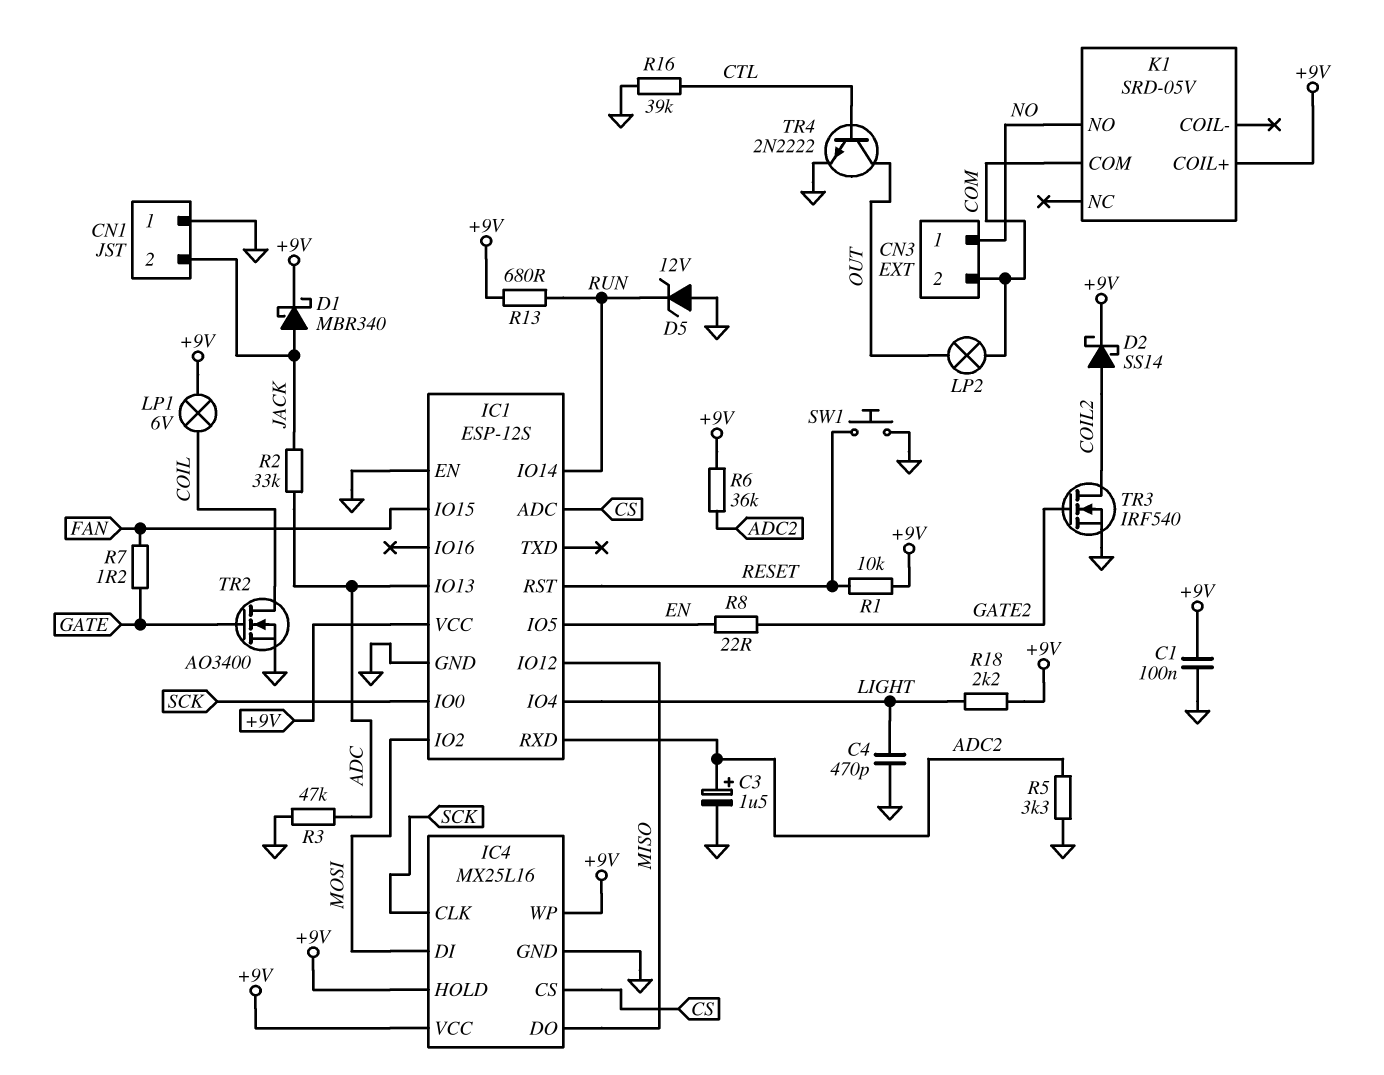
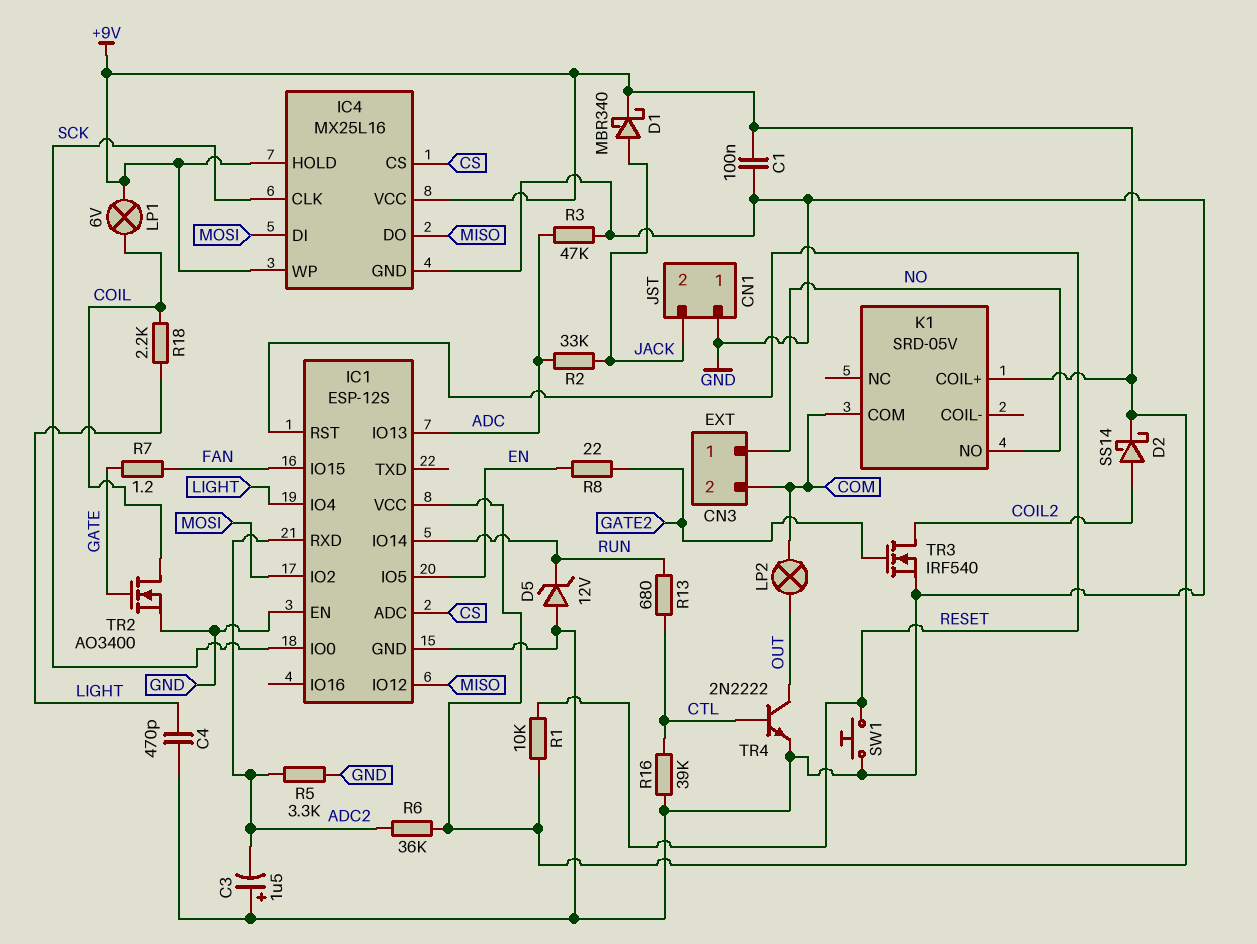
C3: 1.5uF (plus ADC2, minus GND) -> 1.5uF (plus GND, minus ADC2)
R13: 680 (+9V, RUN) -> 680 (CTL, RUN)
R18: 2.2k (+9V, LIGHT) -> 2.2k (COIL, LIGHT)

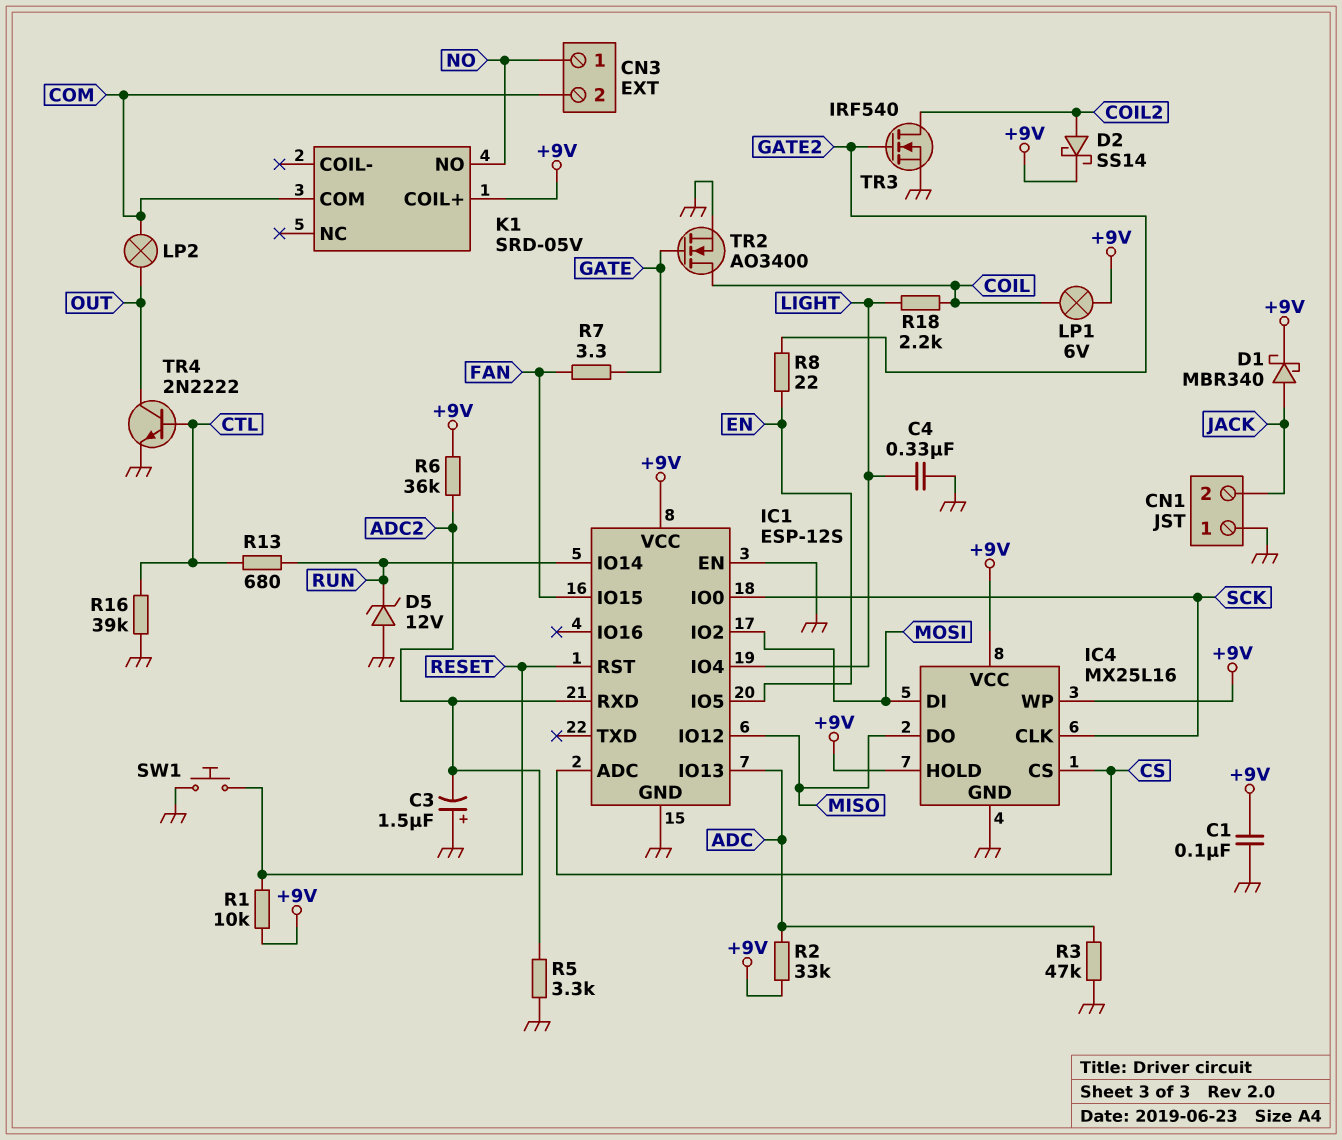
C4: 470pF (GND, LIGHT) -> 330nF (GND, LIGHT)
R2: 33k (ADC, JACK) -> 33k (+9V, ADC)
R7: 1.2 (FAN, GATE) -> 3.3 (FAN, GATE)

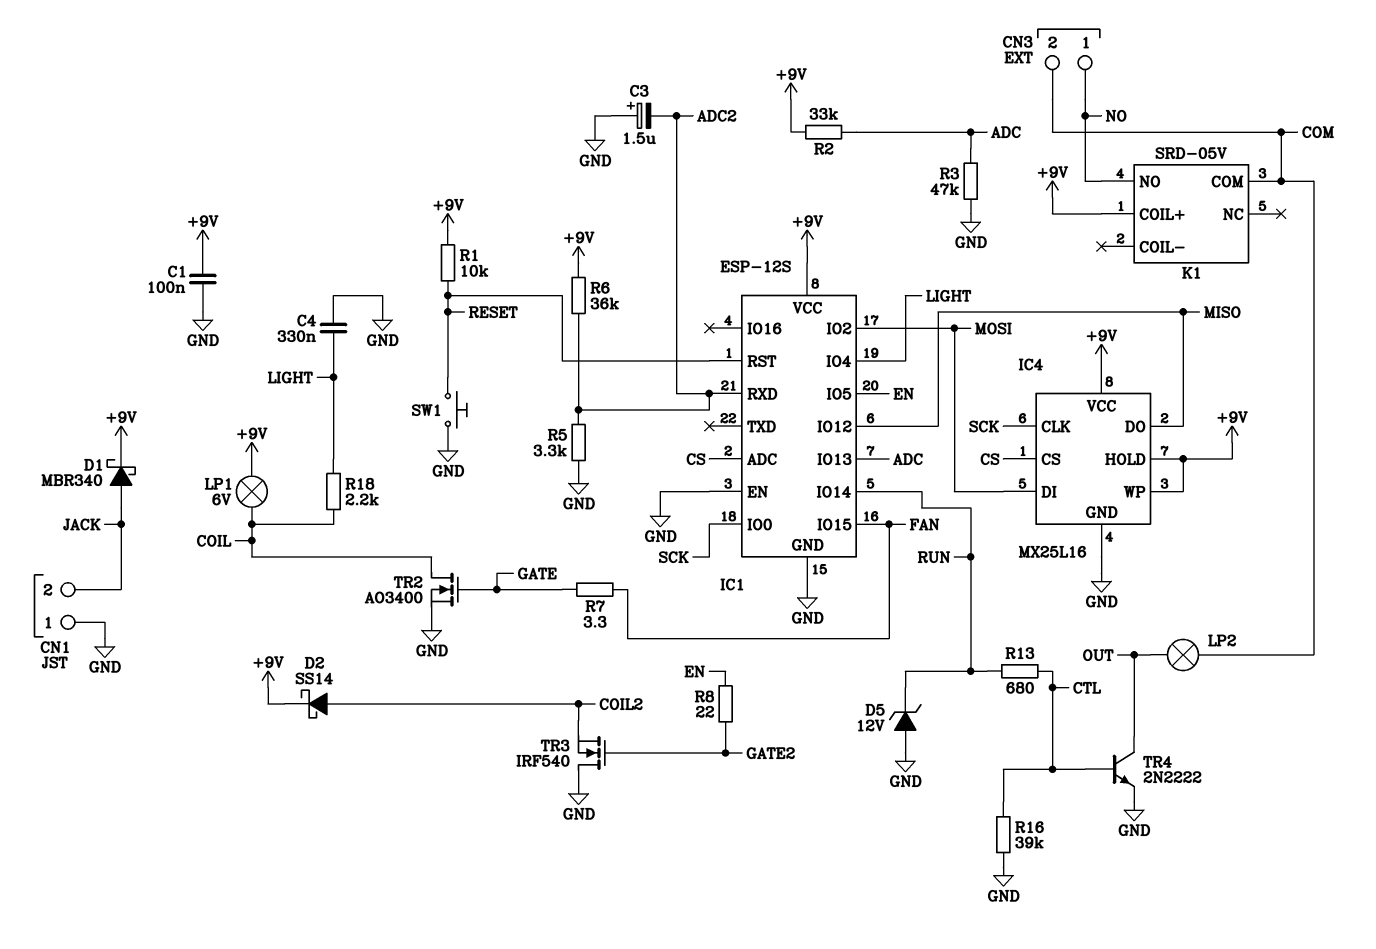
TR3: NMOS IRF540 (G GATE2, D COIL2, S GND) -> NMOS IRF540 (G GATE2, D GND, S COIL2)

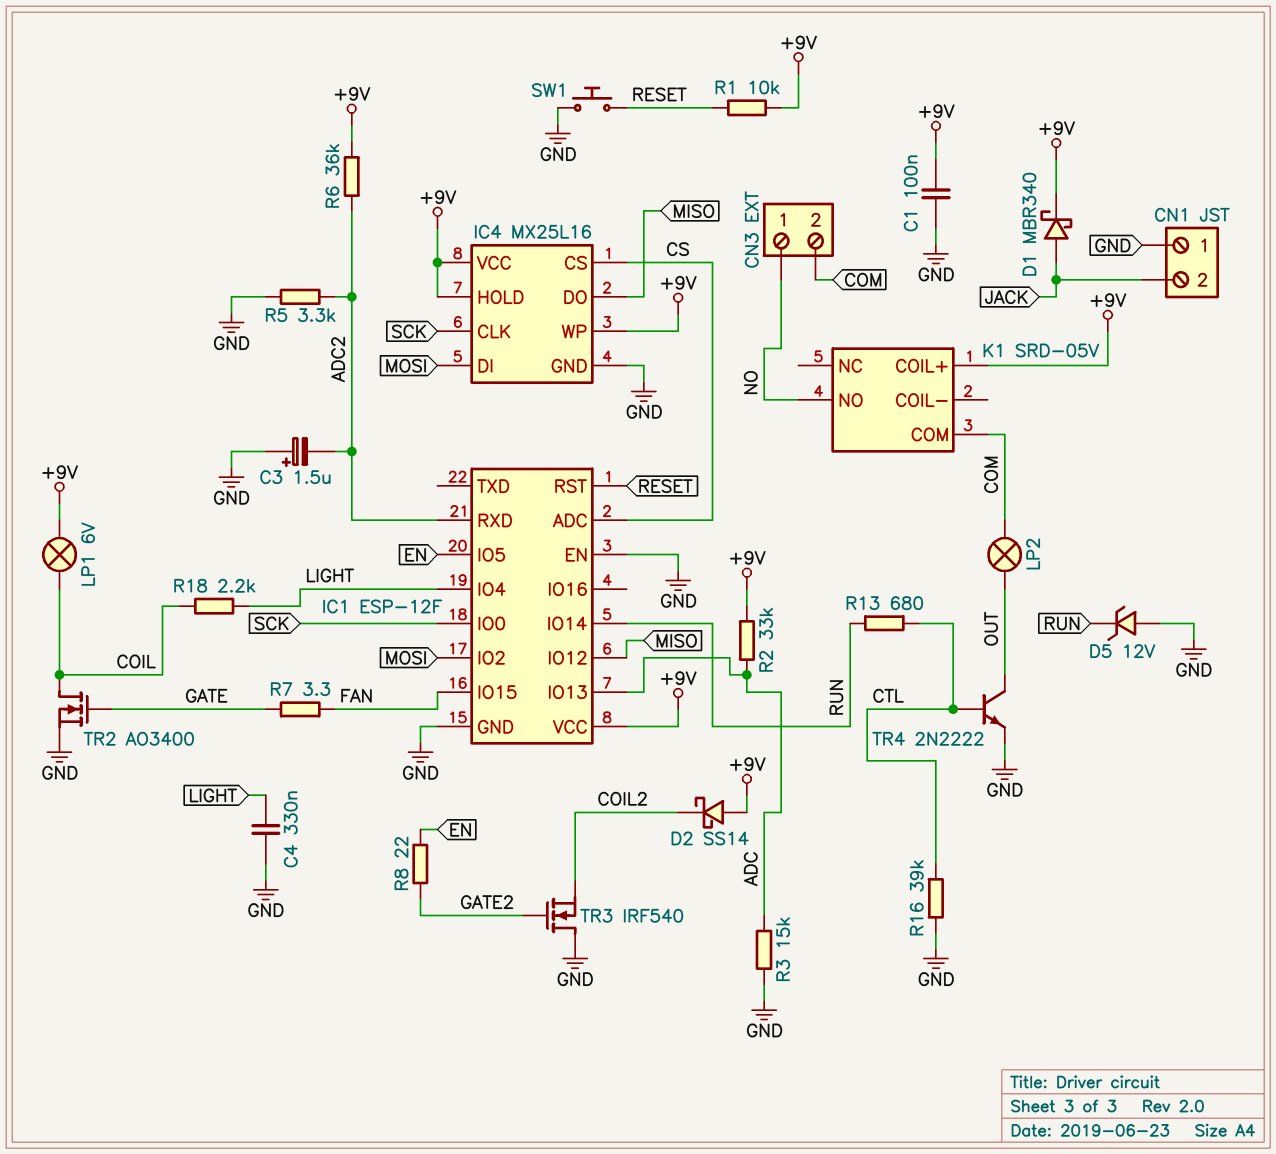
D2: schottky SS14 (A COIL2, K +9V) -> schottky SS14 (A +9V, K COIL2)
IC1: ESP-12S -> ESP-12F
R3: 47k (ADC, GND) -> 15k (ADC, GND)

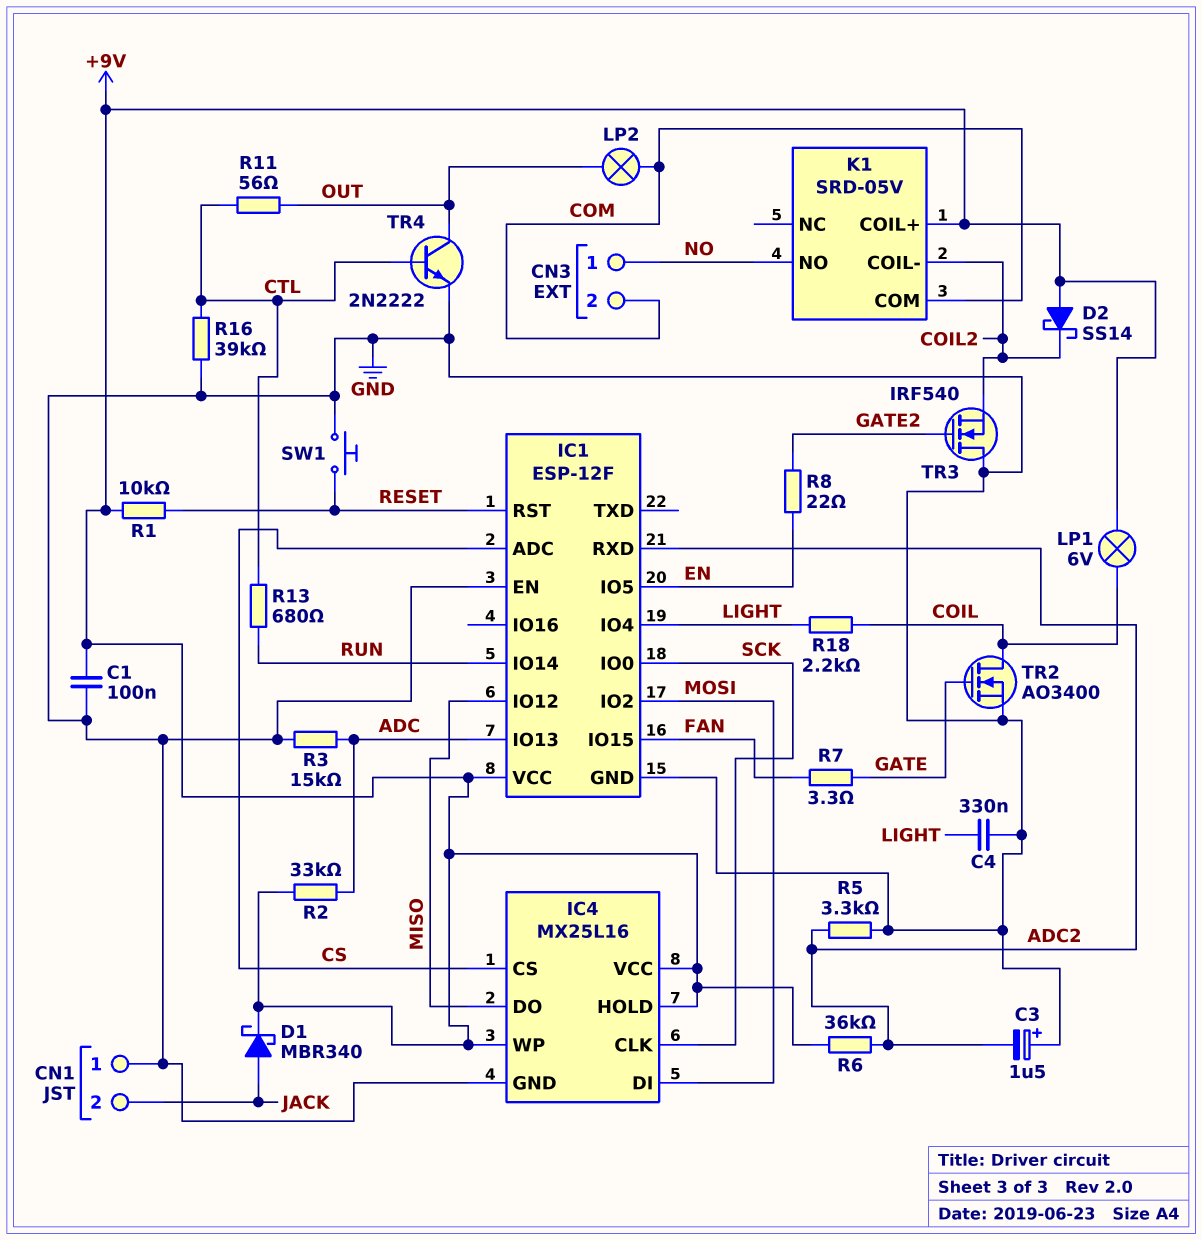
D5: zener 12V (A GND, K RUN) -> none
K1 pin COIL-: none -> COIL2
R11: none -> 56 (CTL, OUT)

